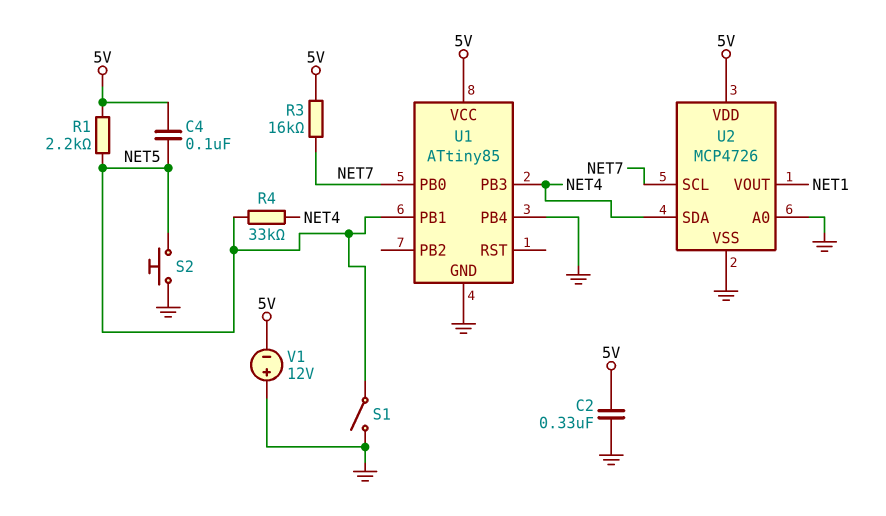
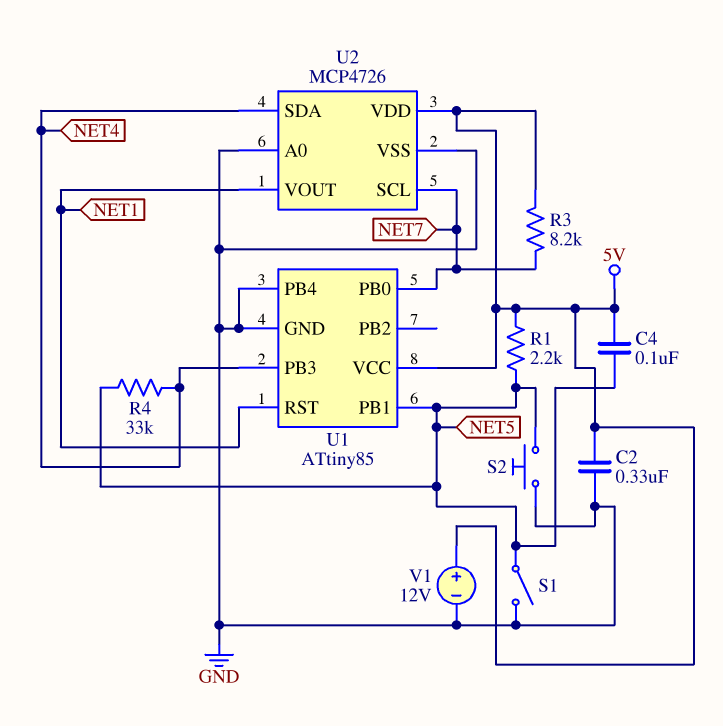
R3: 16k (5V, NET7) -> 8.2k (5V, NET7)
U1 pin RST: none -> NET1
V1: 12V (plus GND, minus 5V) -> 12V (plus 5V, minus GND)

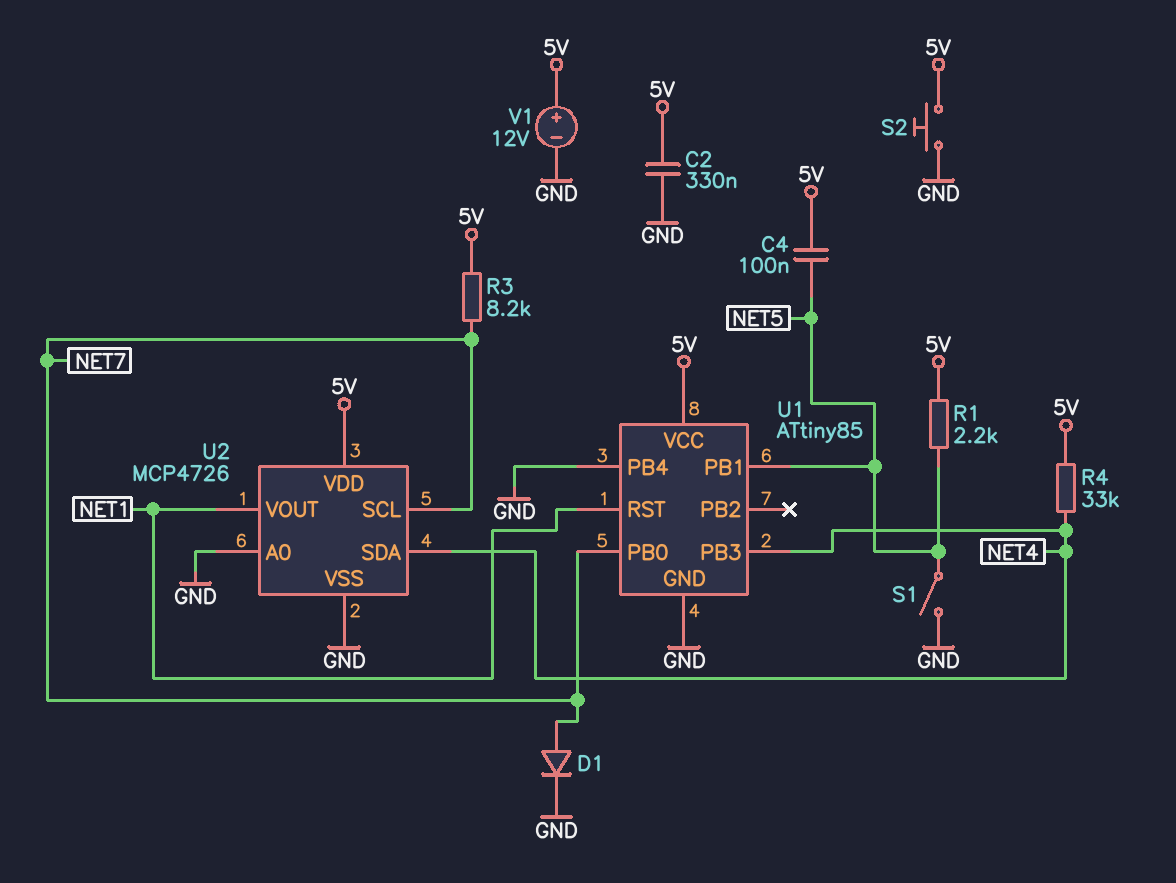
D1: none -> diode (A NET7, K GND)
R4: 33k (NET4, NET5) -> 33k (5V, NET4)
S2: button (GND, NET5) -> button (5V, GND)

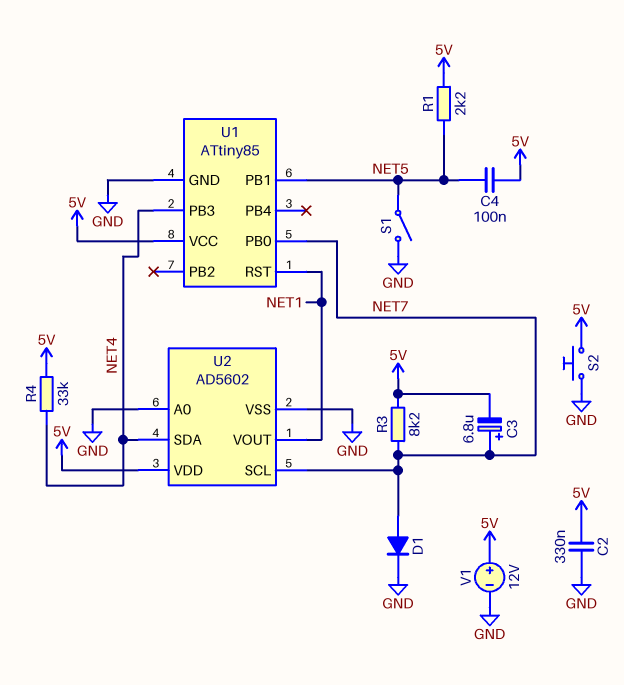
C3: none -> 6.8uF (plus NET7, minus 5V)
U1 pin PB4: GND -> none
U2: MCP4726 -> AD5602

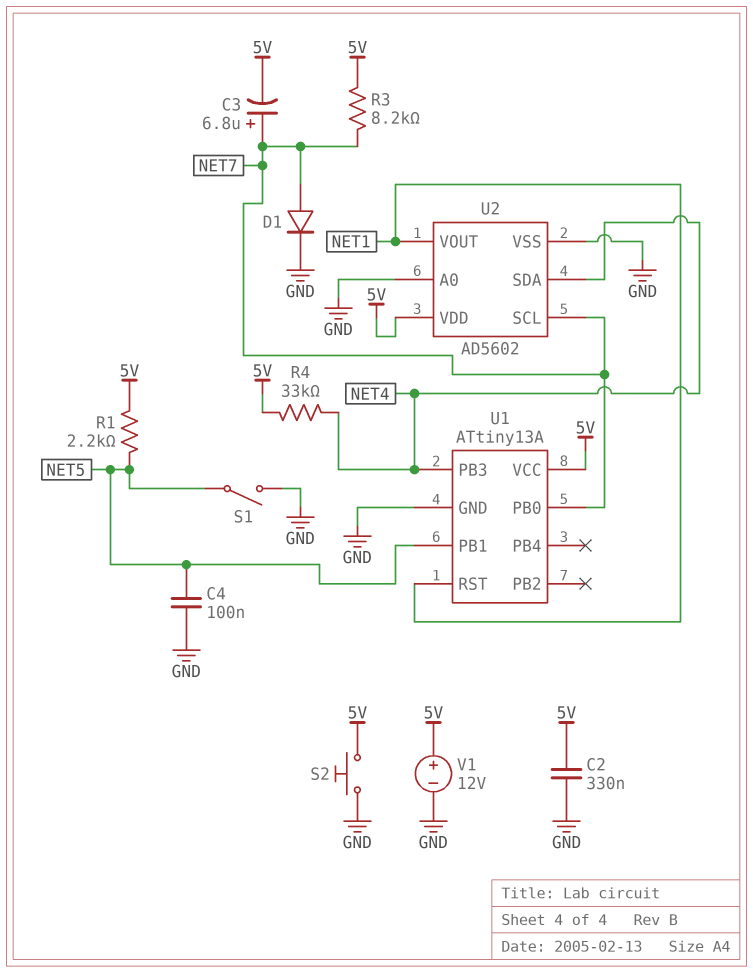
C4: 100nF (5V, NET5) -> 100nF (GND, NET5)
U1: ATtiny85 -> ATtiny13A

